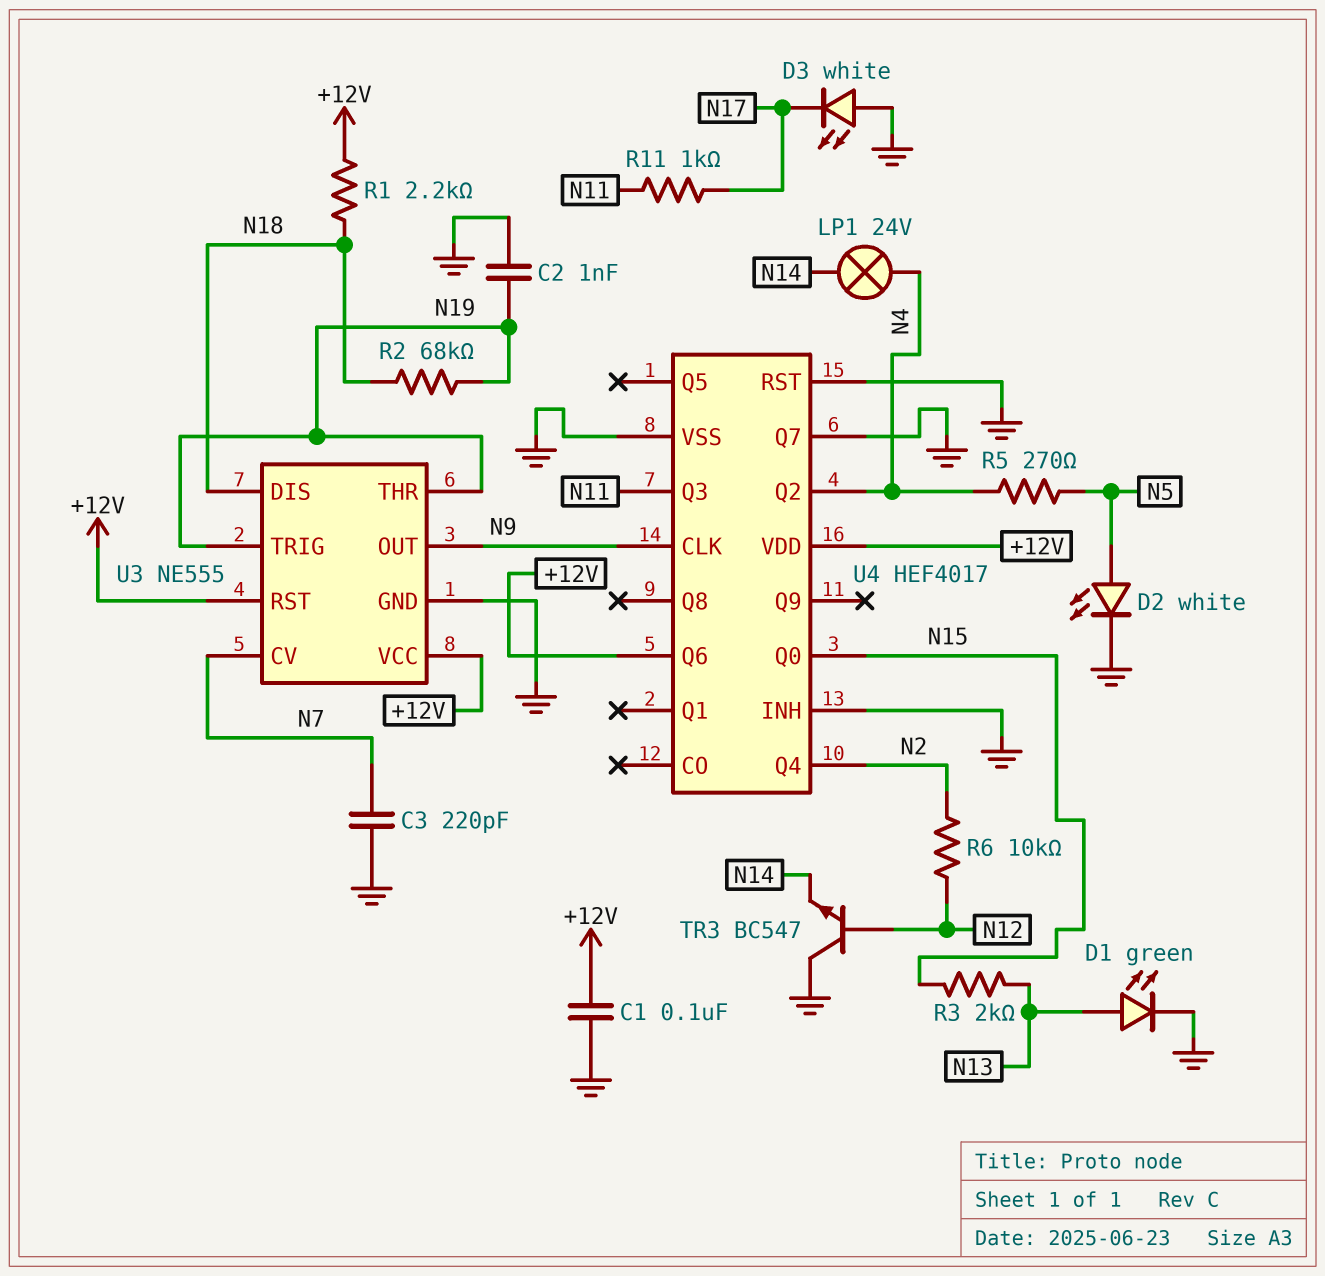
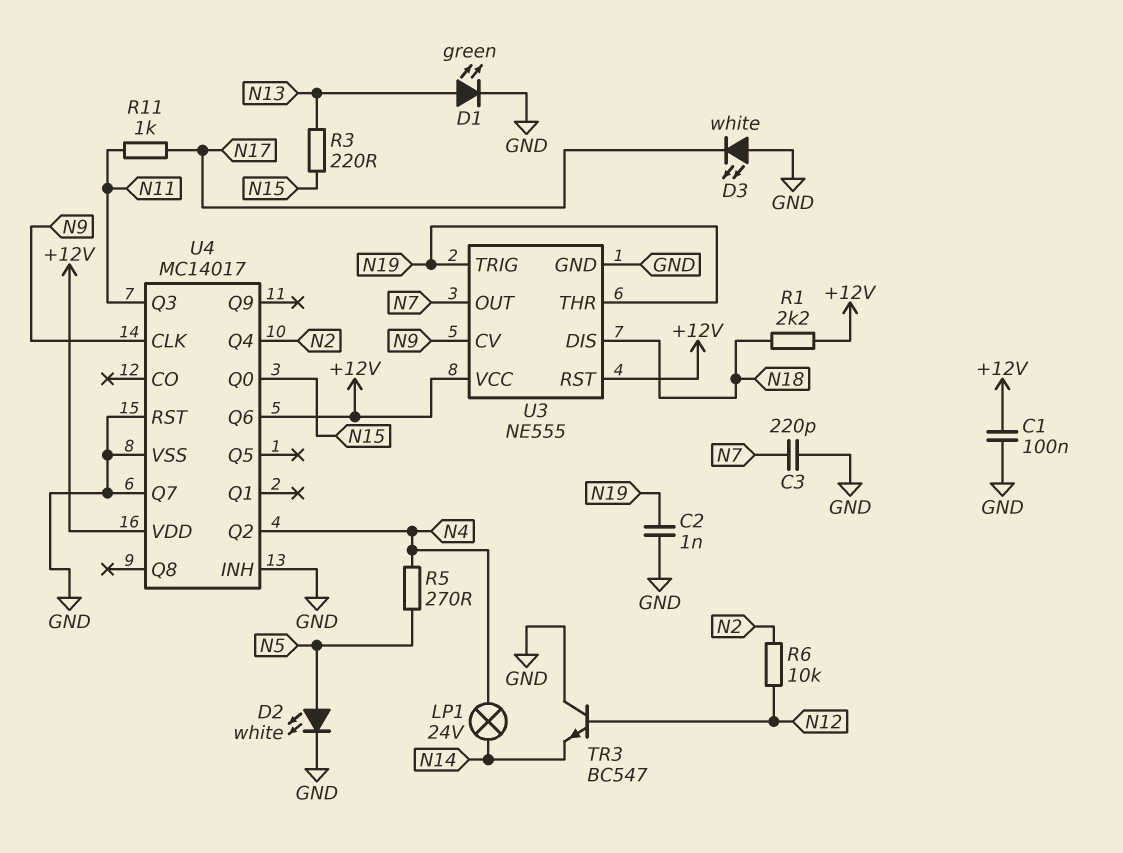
R2: 68k (N18, N19) -> none
R3: 2k (N13, N15) -> 220 (N13, N15)
U3 pin CV: N7 -> N9
U3 pin OUT: N9 -> N7
U4: HEF4017 -> MC14017

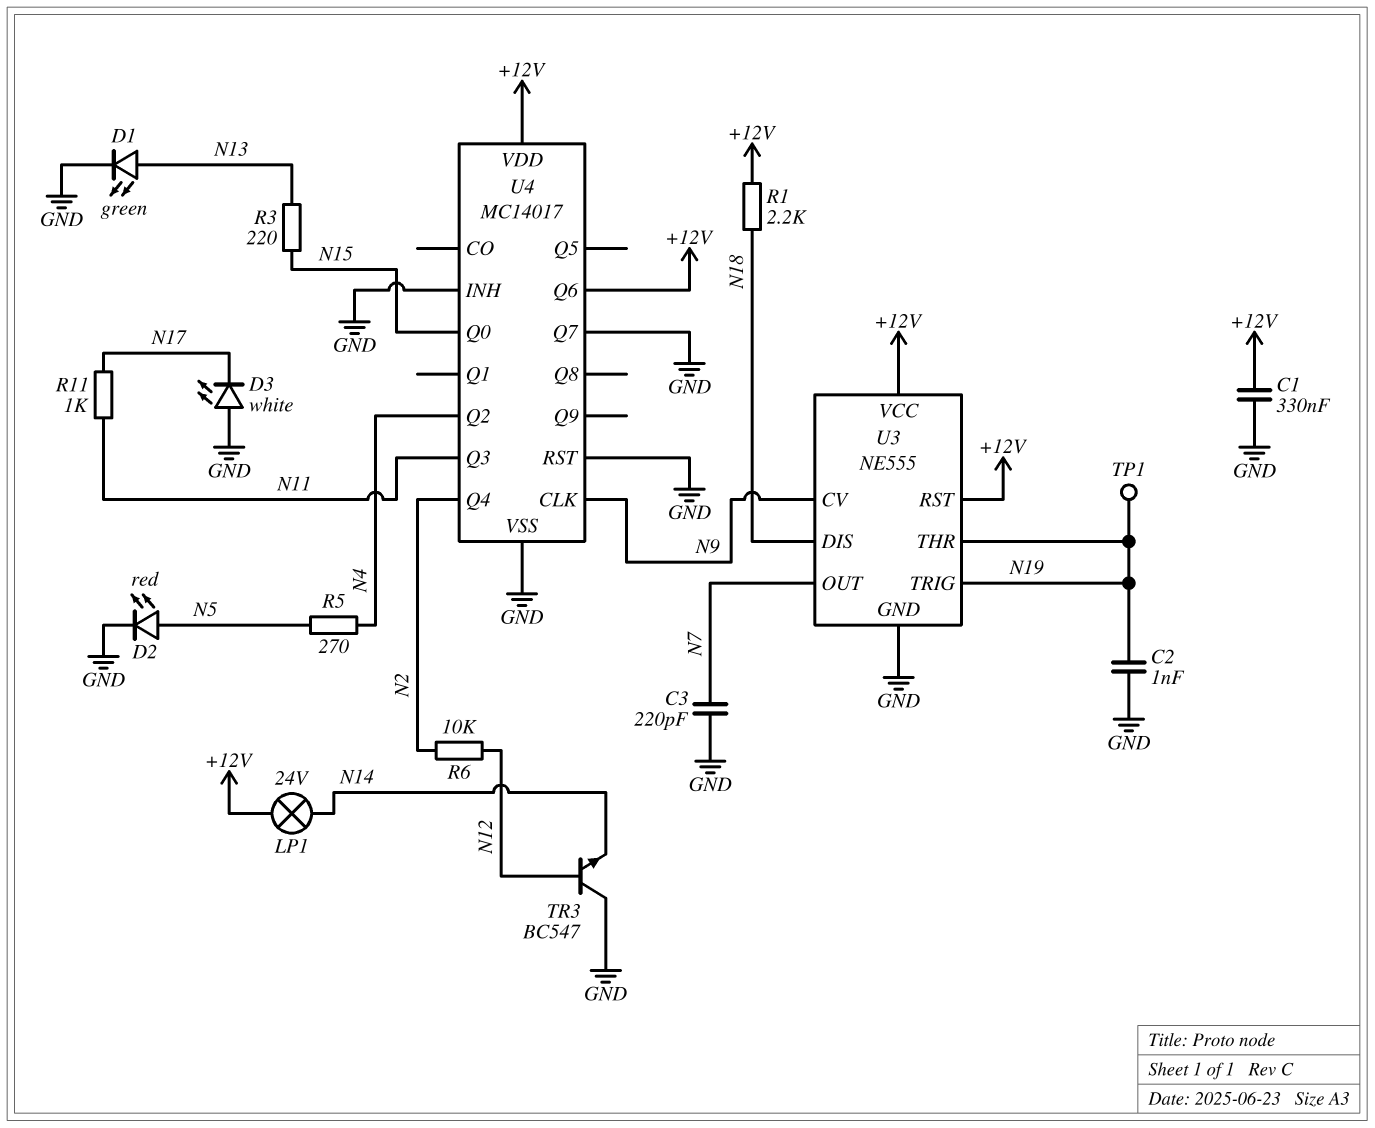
C1: 100nF (+12V, GND) -> 330nF (+12V, GND)
D2: LED white (A N5, K GND) -> LED red (A N5, K GND)
LP1: lamp 24V (N4, N14) -> lamp 24V (+12V, N14)
TP1: none -> test point (N19)

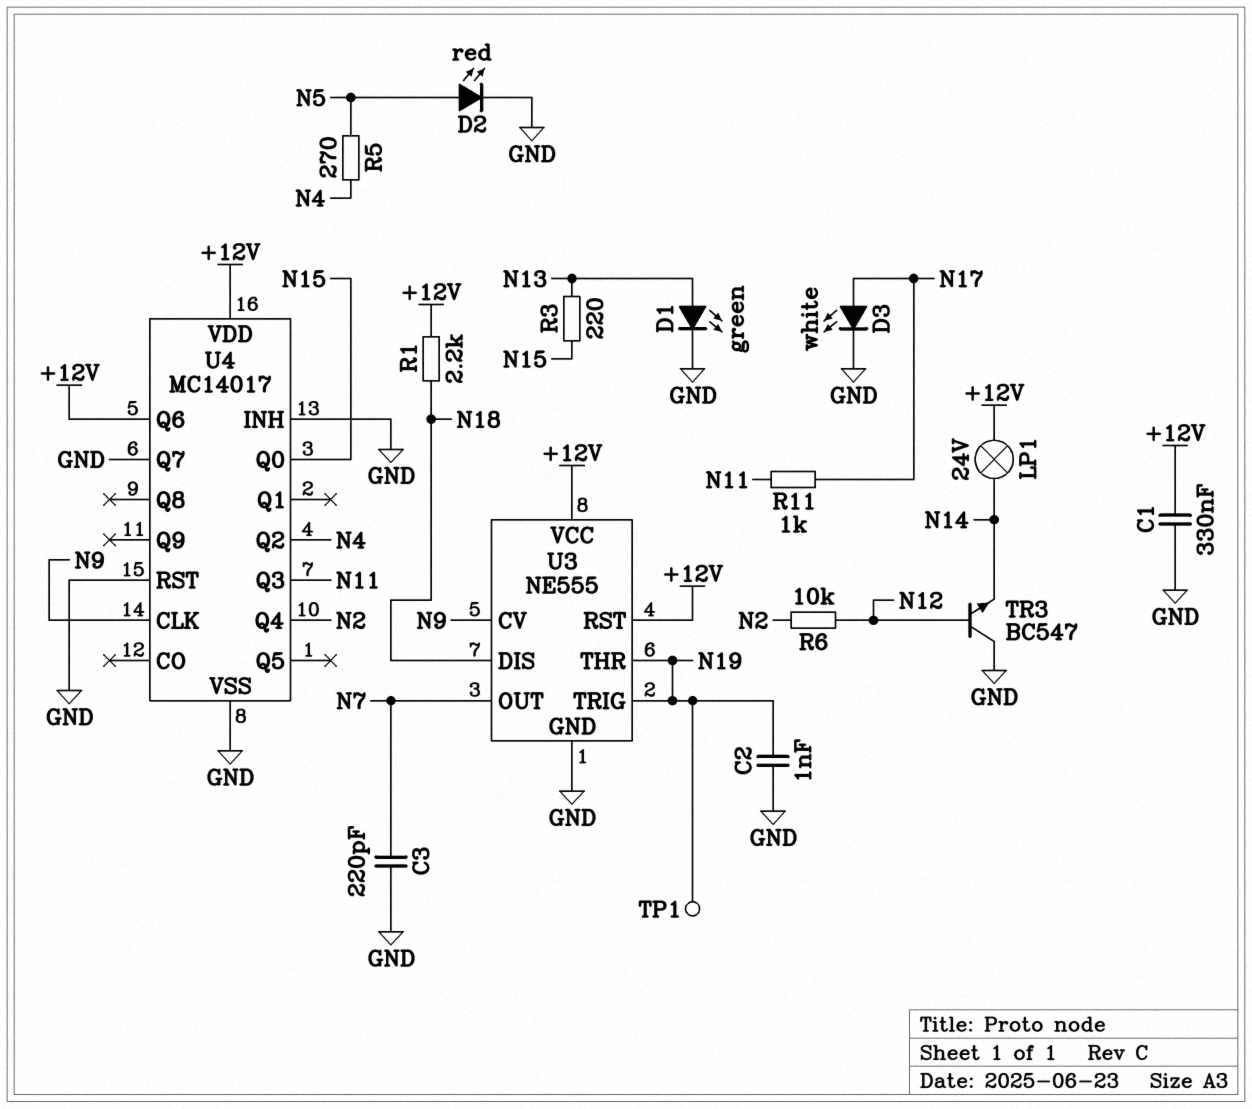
D3: LED white (A GND, K N17) -> LED white (A N17, K GND)

